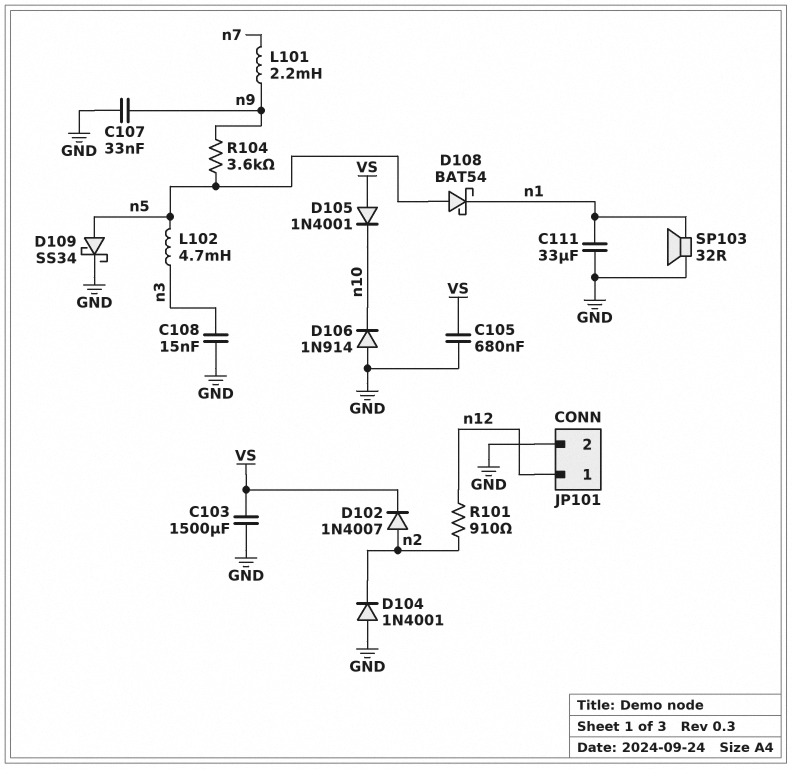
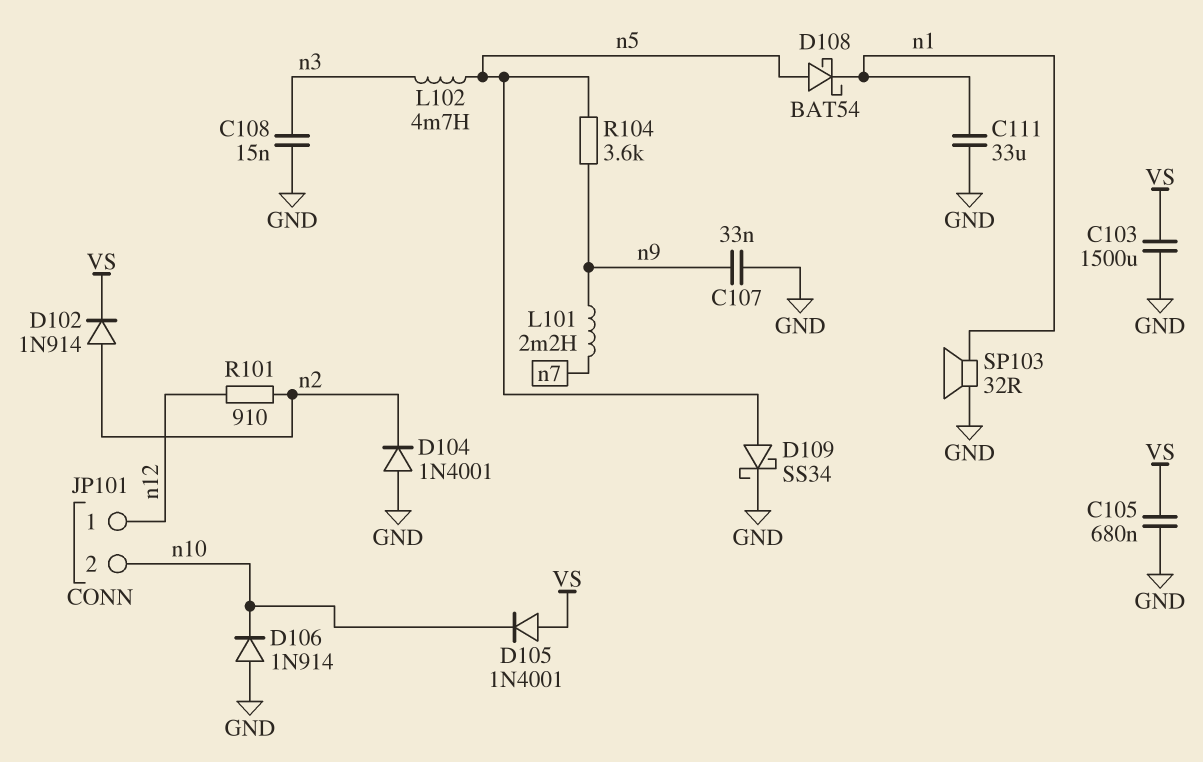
D102: diode 1N4007 (A n2, K VS) -> diode 1N914 (A n2, K VS)
JP101 pin 2: GND -> n10

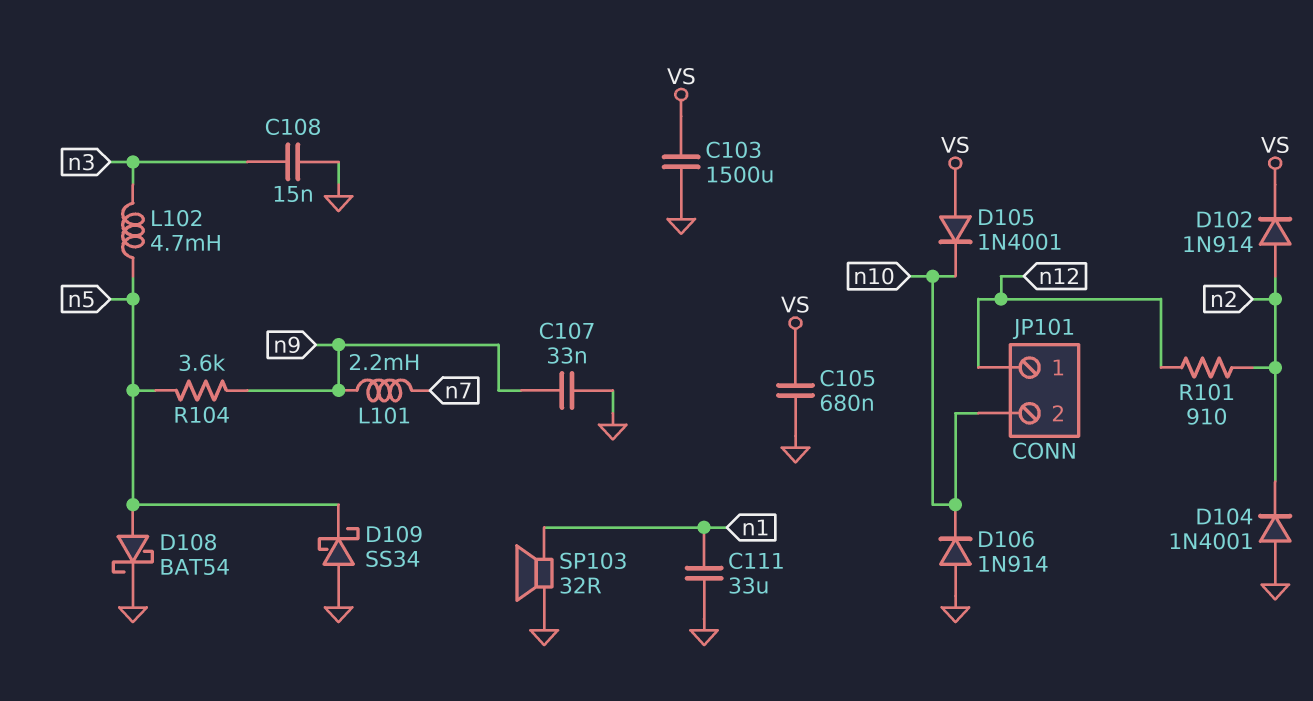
D108: schottky BAT54 (A n5, K n1) -> schottky BAT54 (A n5, K GND)
D109: schottky SS34 (A n5, K GND) -> schottky SS34 (A GND, K n5)

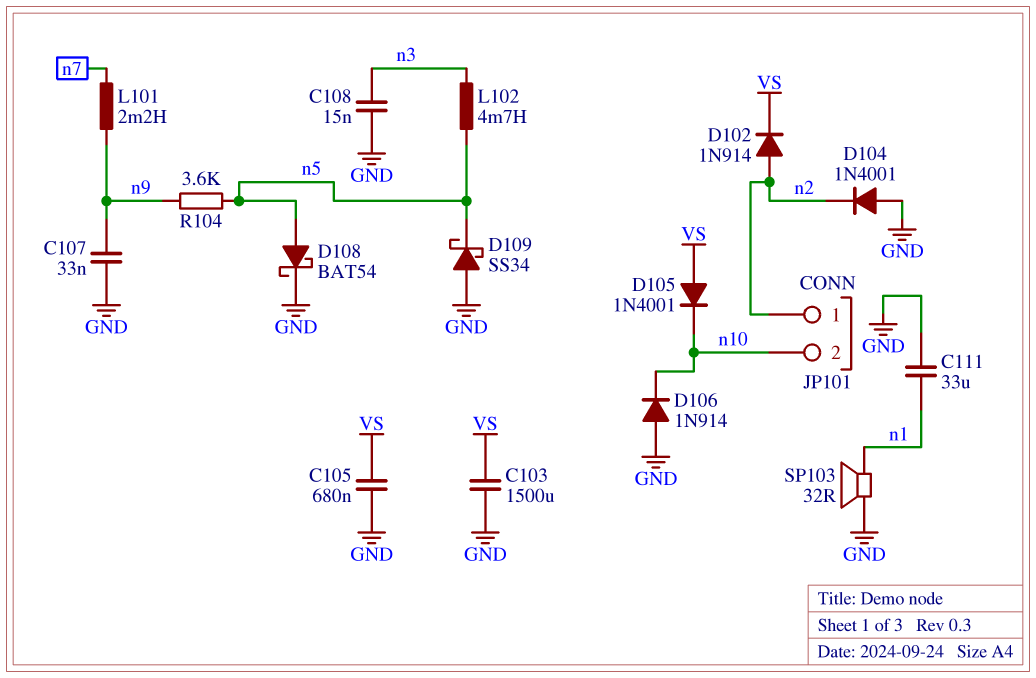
JP101 pin 1: n12 -> n2
R101: 910 (n2, n12) -> none

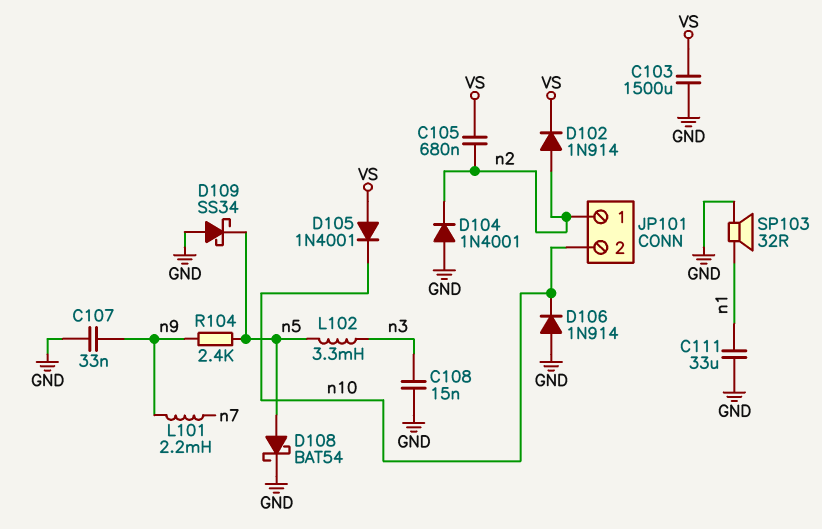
C105: 680nF (GND, VS) -> 680nF (VS, n2)
L102: 4.7mH (n3, n5) -> 3.3mH (n3, n5)
R104: 3.6k (n5, n9) -> 2.4k (n5, n9)

